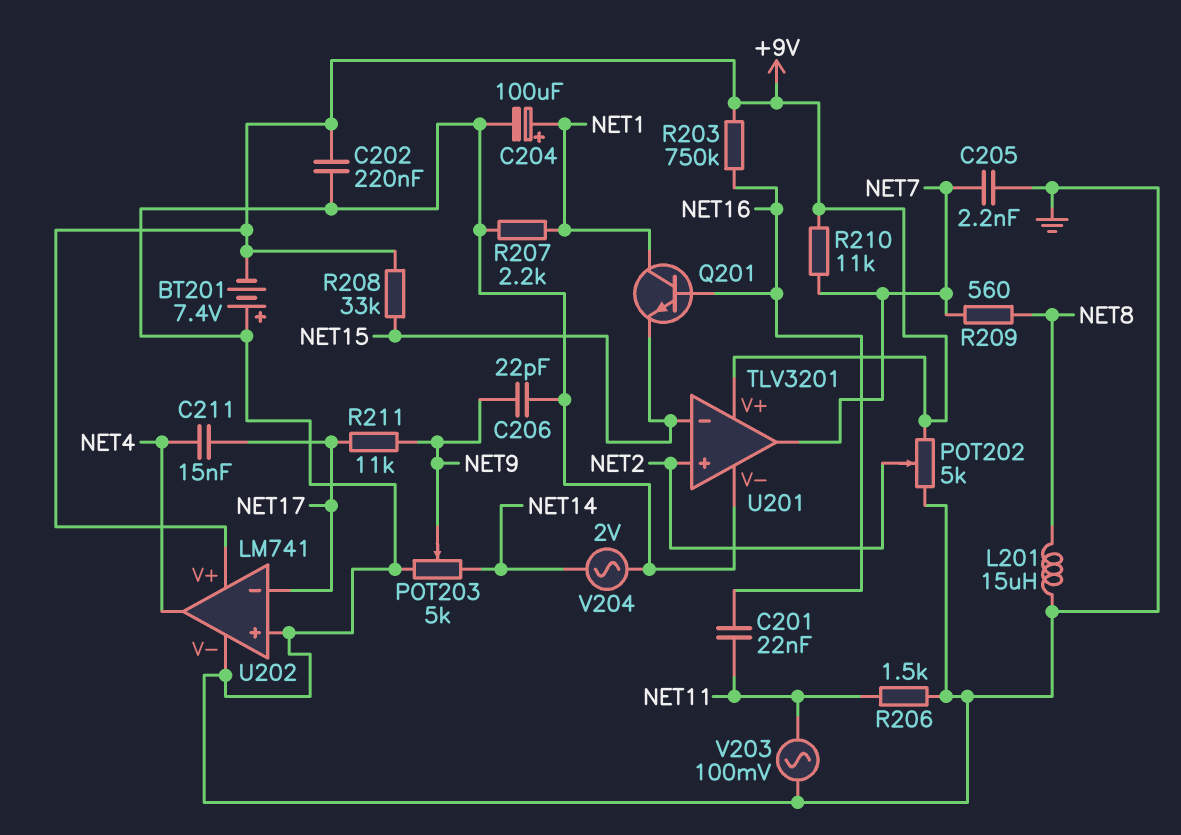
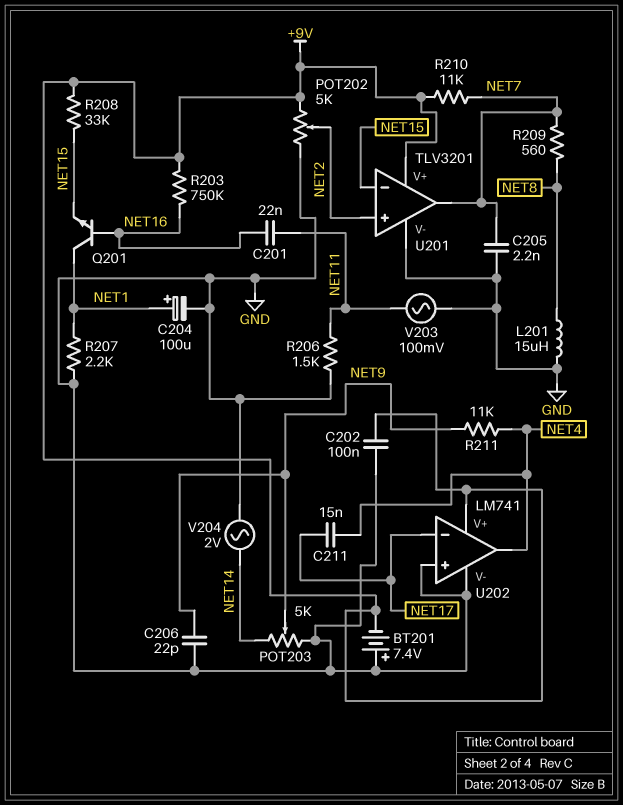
C202: 220nF (+9V, GND) -> 100nF (+9V, GND)
R211: 11k (NET9, NET17) -> 11k (NET4, NET9)

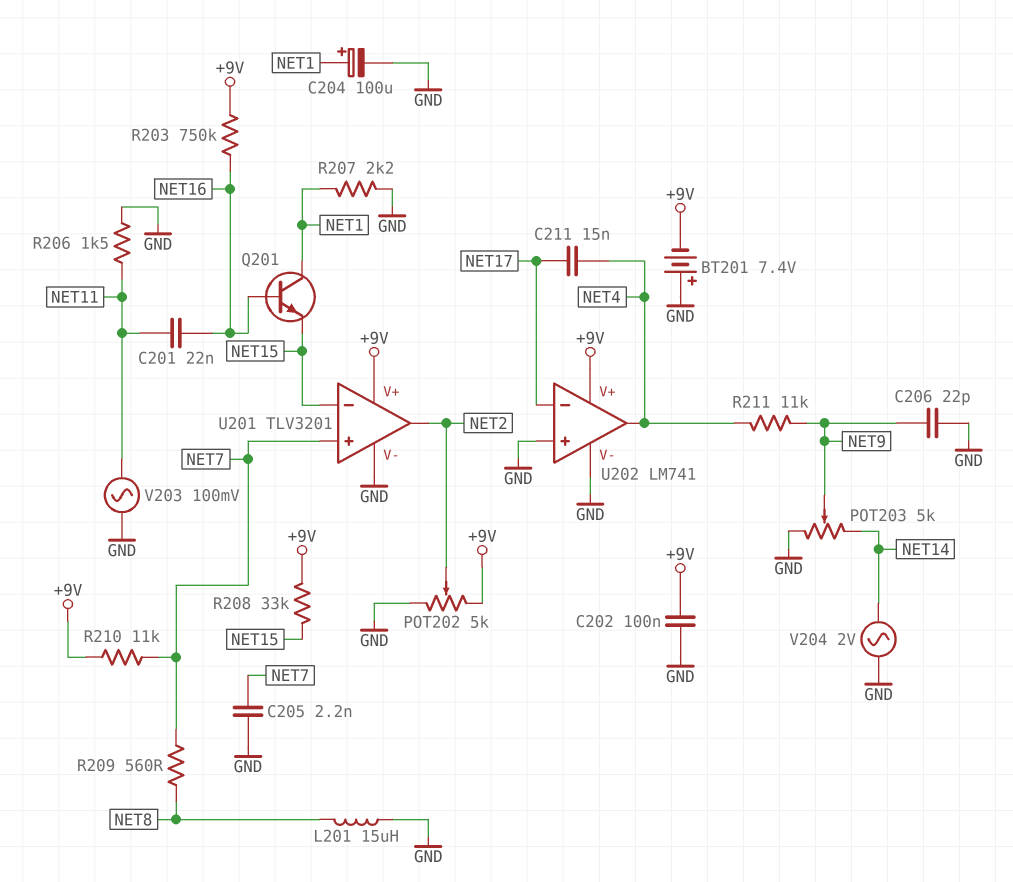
U201 pin in+: NET2 -> NET7
U201 pin out: NET7 -> NET2

